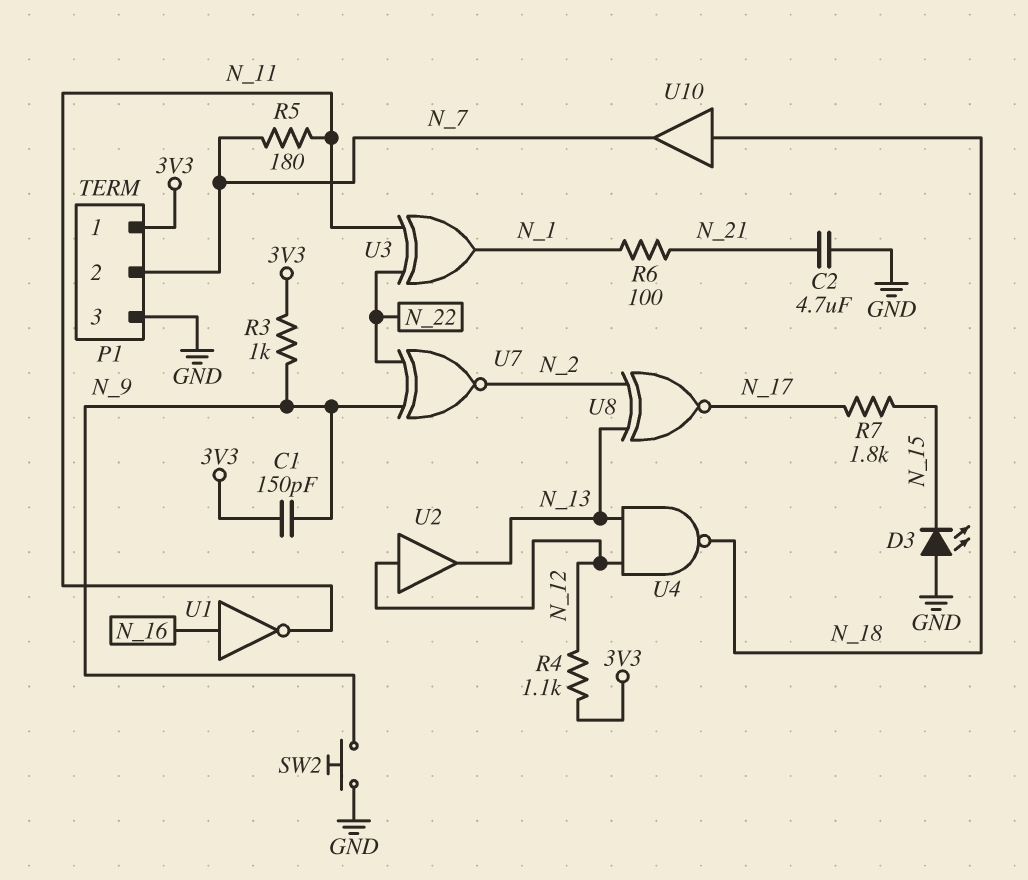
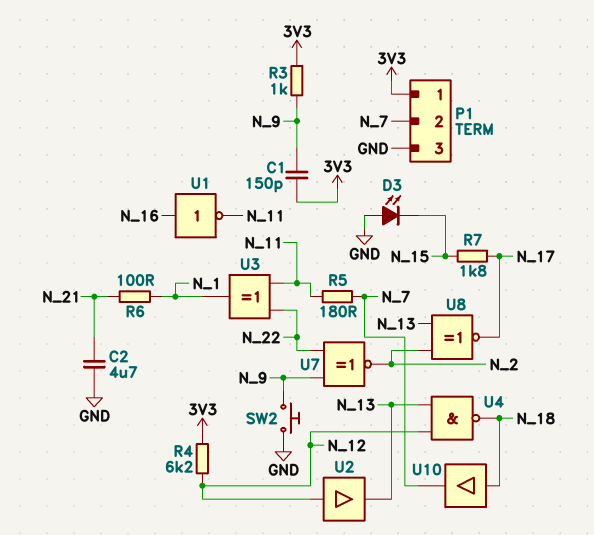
R4: 1.1k (3V3, N_12) -> 6.2k (3V3, N_12)

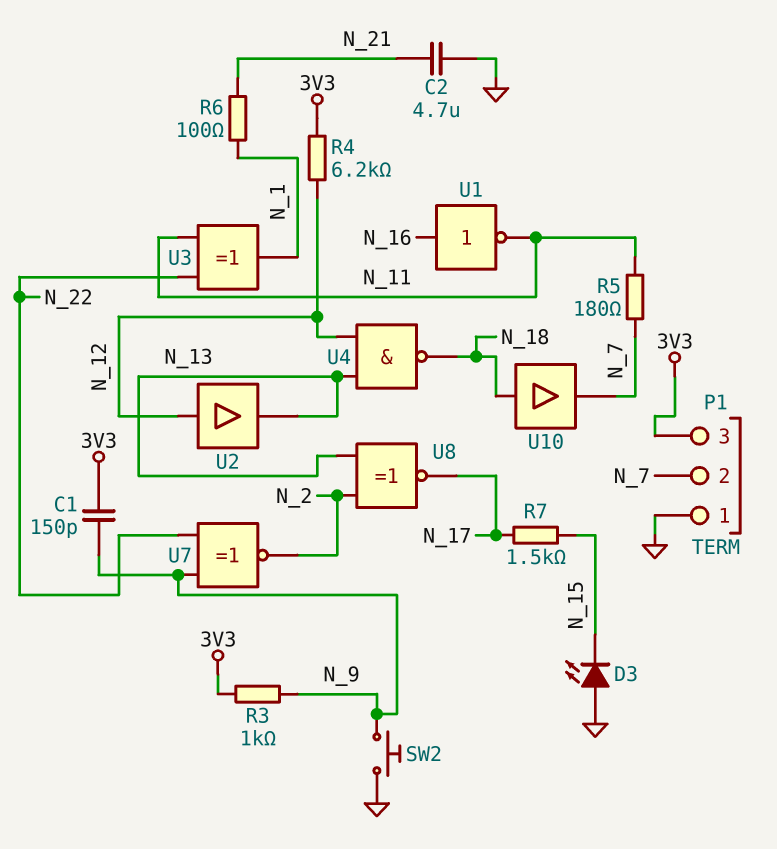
P1 pin 1: 3V3 -> GND
P1 pin 3: GND -> 3V3
R7: 1.8k (N_15, N_17) -> 1.5k (N_15, N_17)

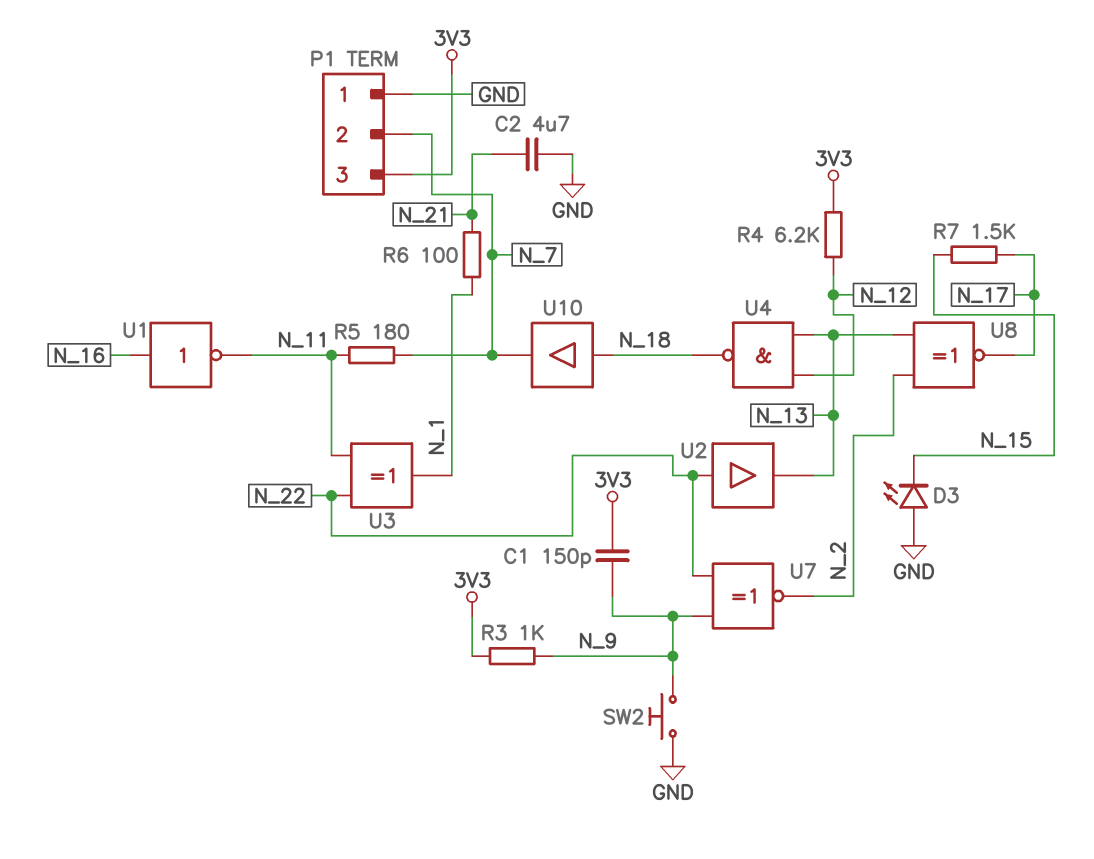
U2: buffer (in N_12, out N_13) -> buffer (in N_22, out N_13)

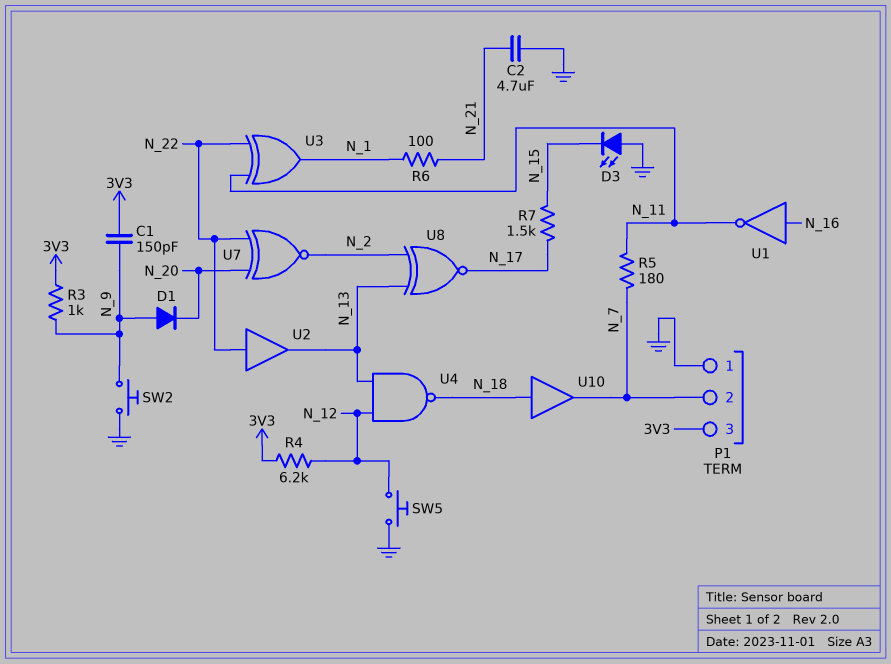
D1: none -> diode (A N_9, K N_20)
SW5: none -> button (GND, N_12)
U7: XNOR (in N_9, in N_22, out N_2) -> XNOR (in N_20, in N_22, out N_2)

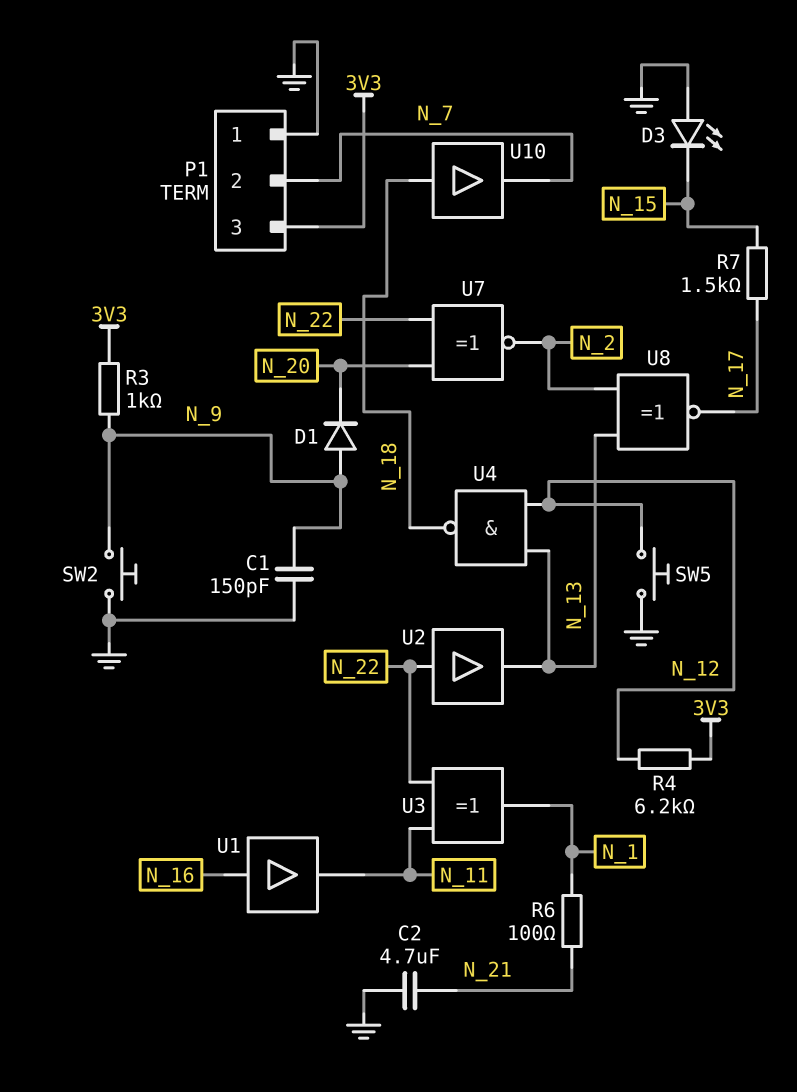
C1: 150pF (3V3, N_9) -> 150pF (GND, N_9)
R5: 180 (N_7, N_11) -> none
U1: NOT (in N_16, out N_11) -> buffer (in N_16, out N_11)

